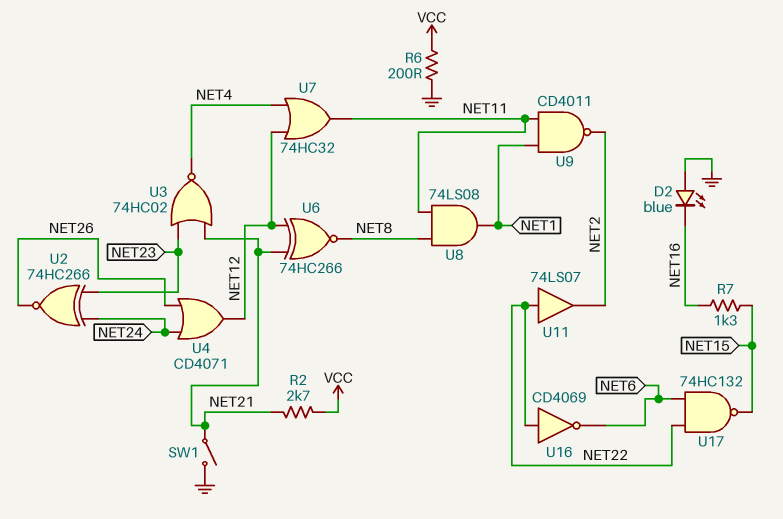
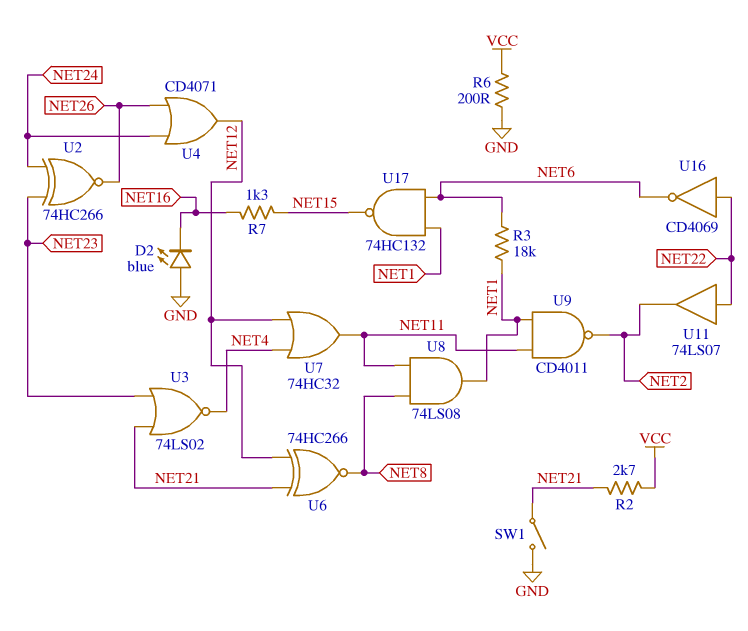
R3: none -> 18k (NET1, NET6)
U3: NOR 74HC02 (in NET21, in NET23, out NET4) -> NOR 74LS02 (in NET21, in NET23, out NET4)
U17: NAND 74HC132 (in NET6, in NET22, out NET15) -> NAND 74HC132 (in NET1, in NET6, out NET15)

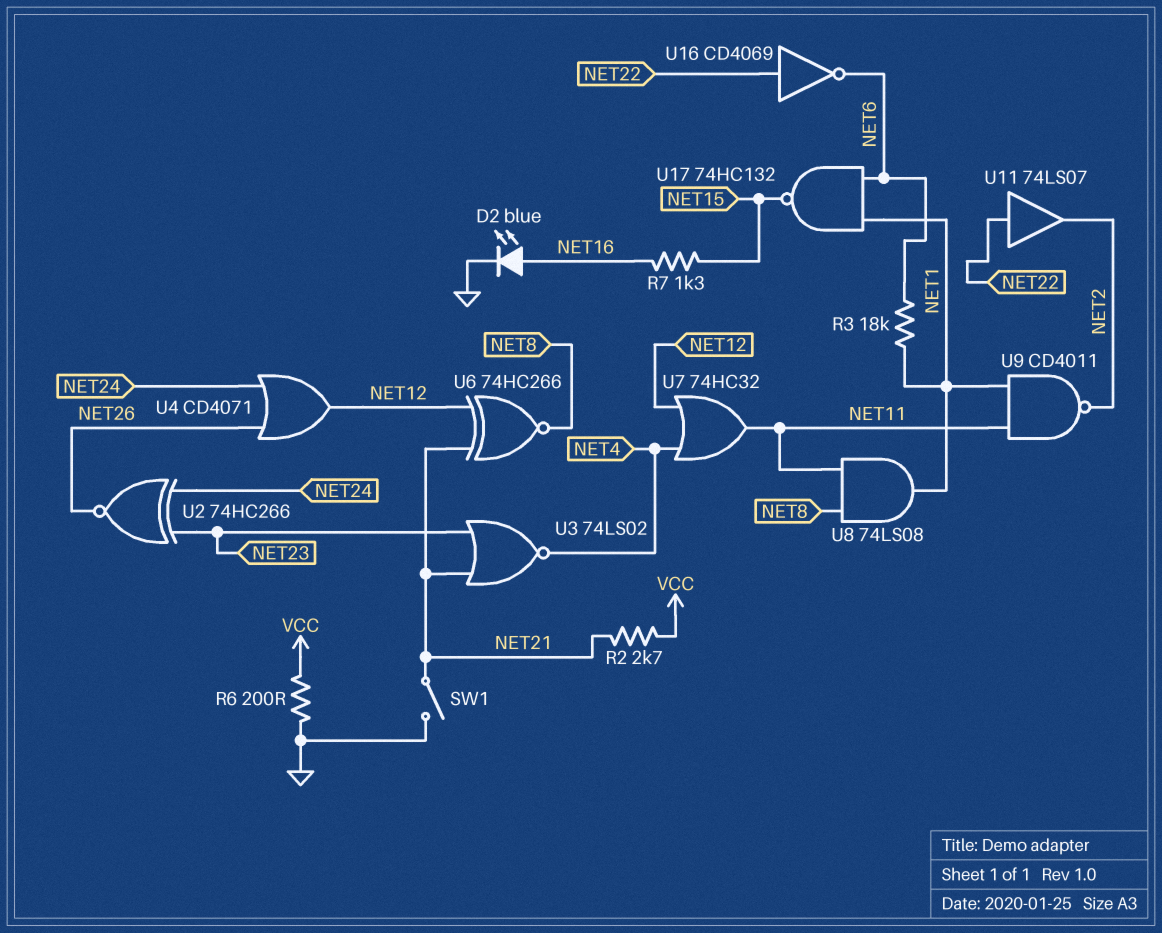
D2: LED blue (A GND, K NET16) -> LED blue (A NET16, K GND)

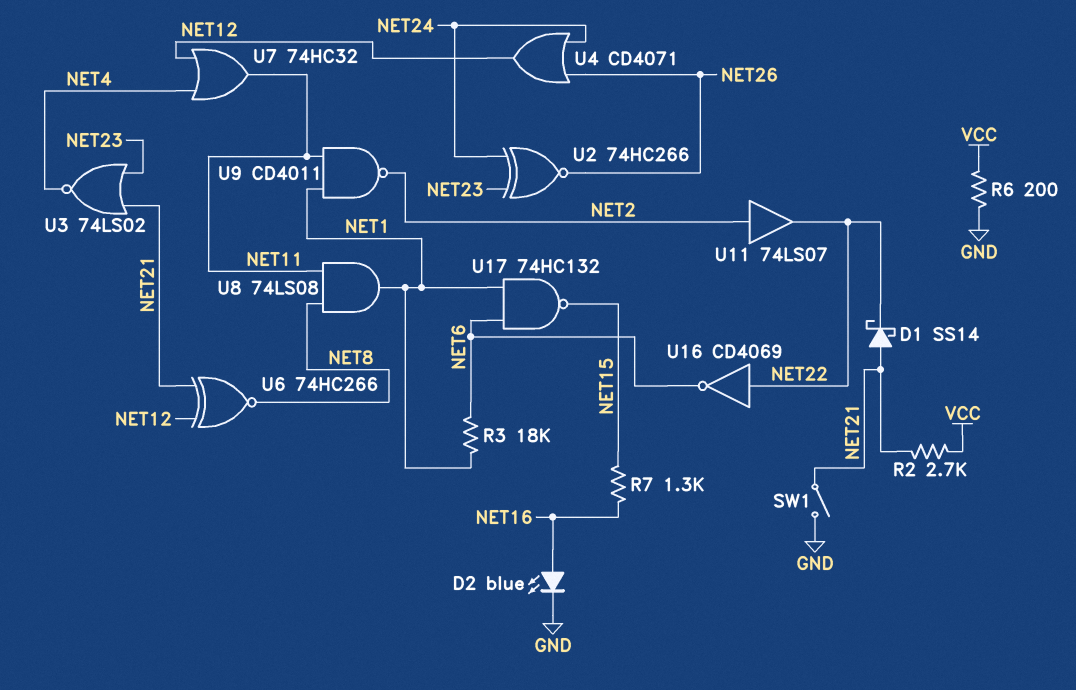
D1: none -> schottky SS14 (A NET21, K NET22)
U11: buffer 74LS07 (in NET22, out NET2) -> buffer 74LS07 (in NET2, out NET22)

